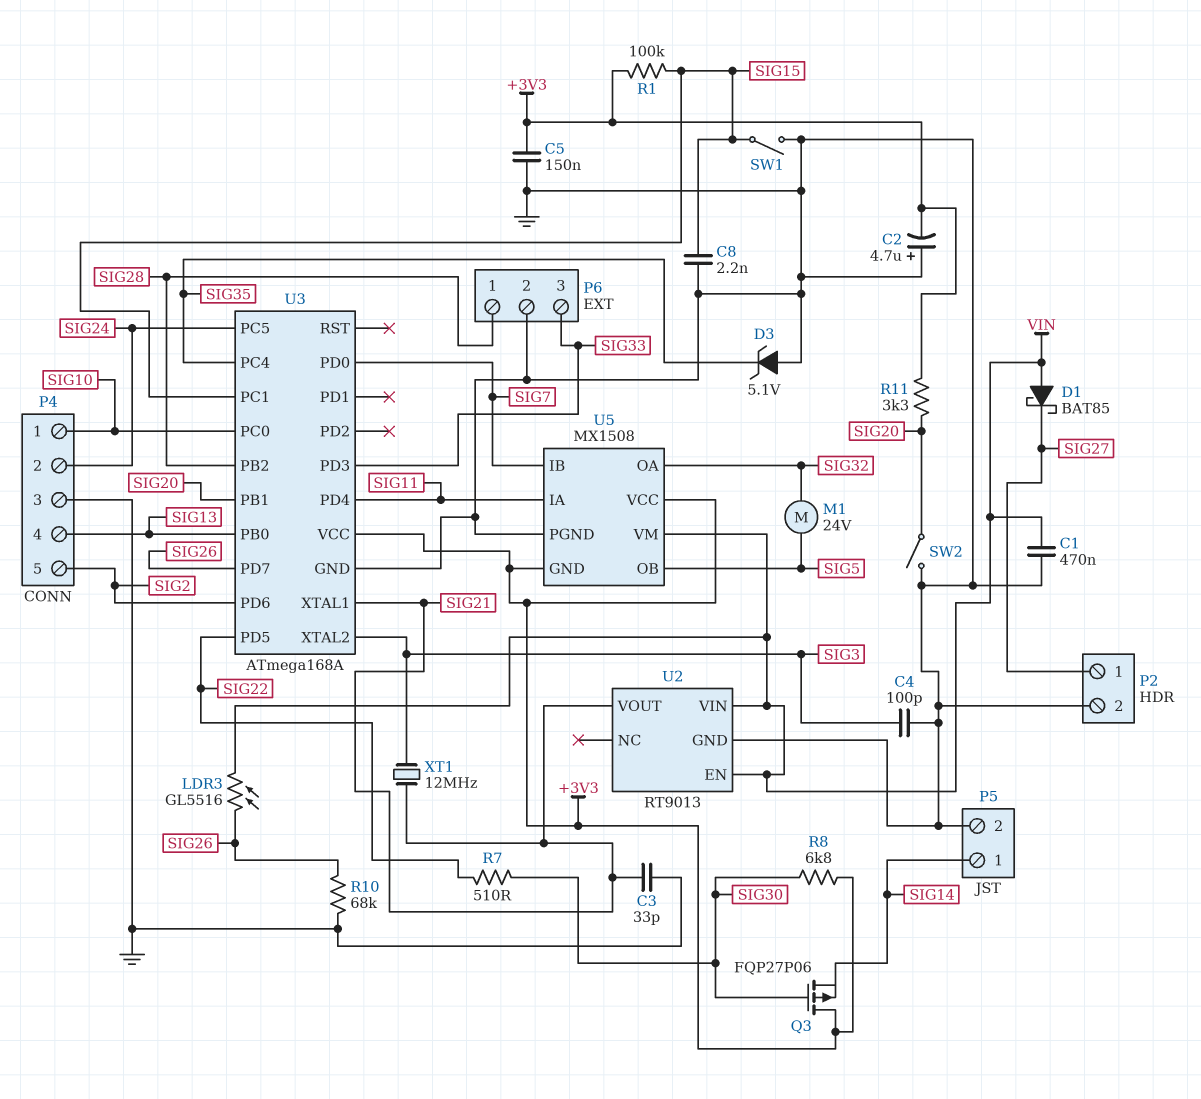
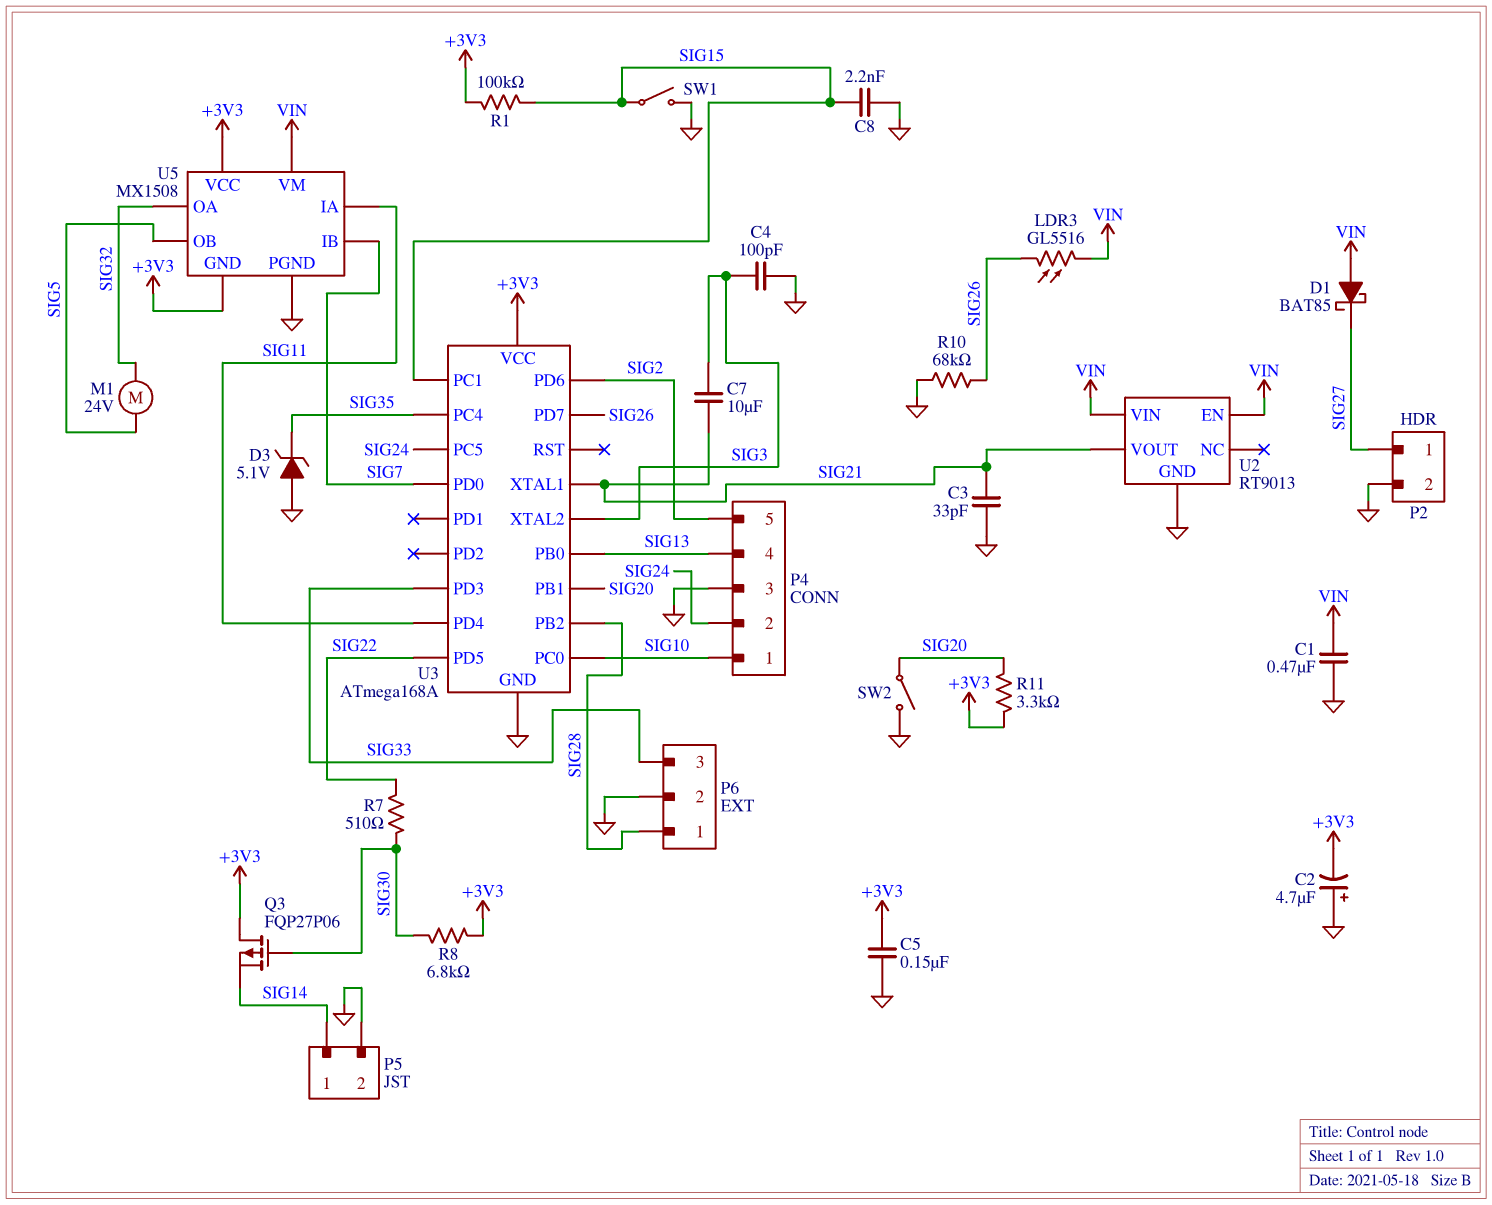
C7: none -> 10uF (SIG3, SIG21)
XT1: 12MHz (SIG3, SIG21) -> none

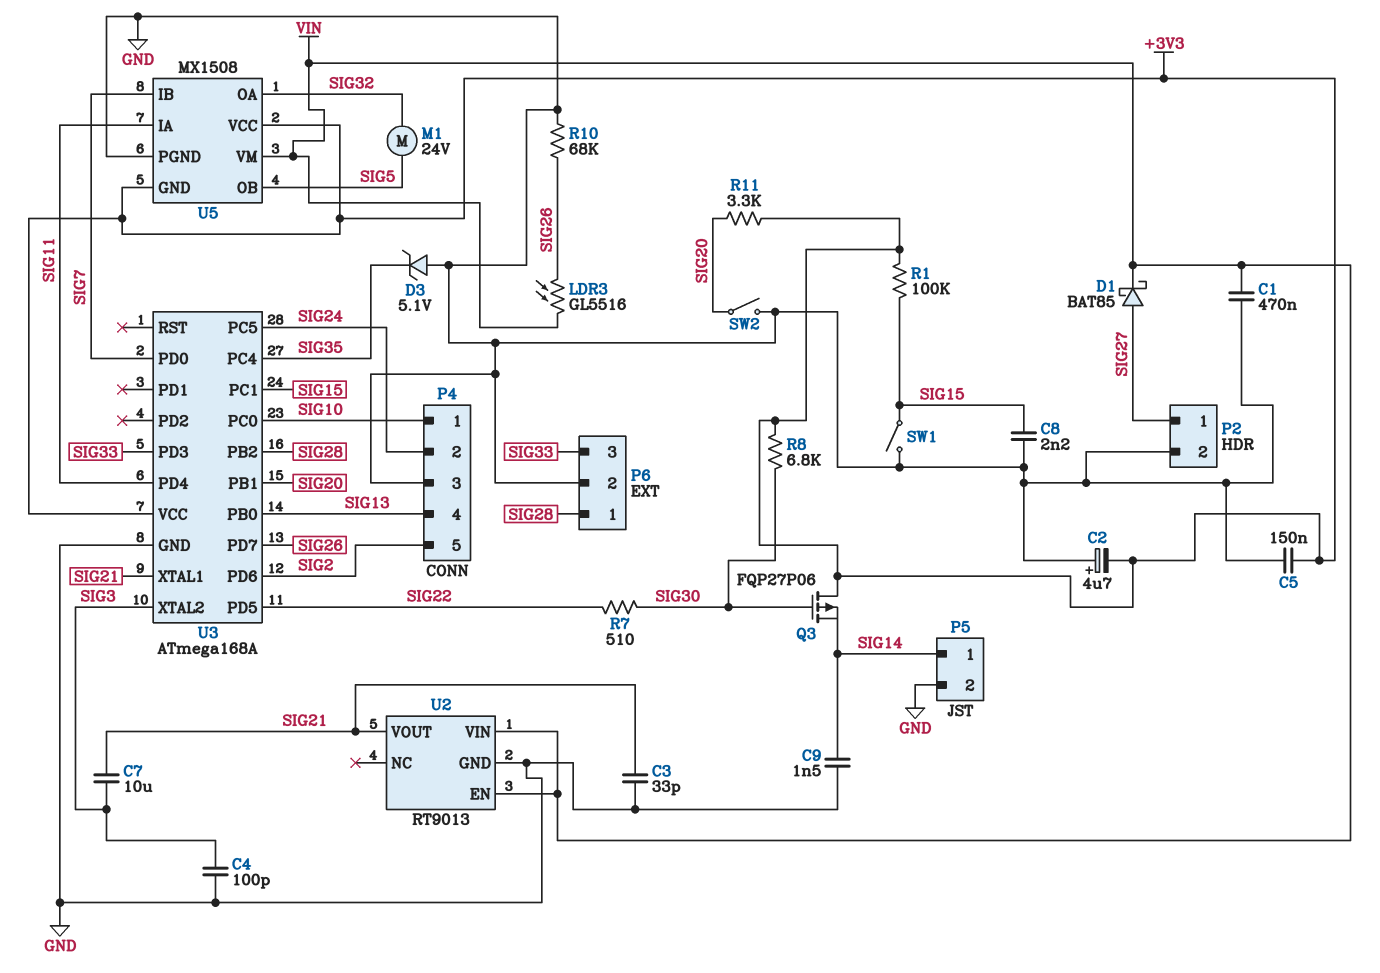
C9: none -> 1.5nF (GND, SIG14)
D1: schottky BAT85 (A VIN, K SIG27) -> schottky BAT85 (A SIG27, K VIN)

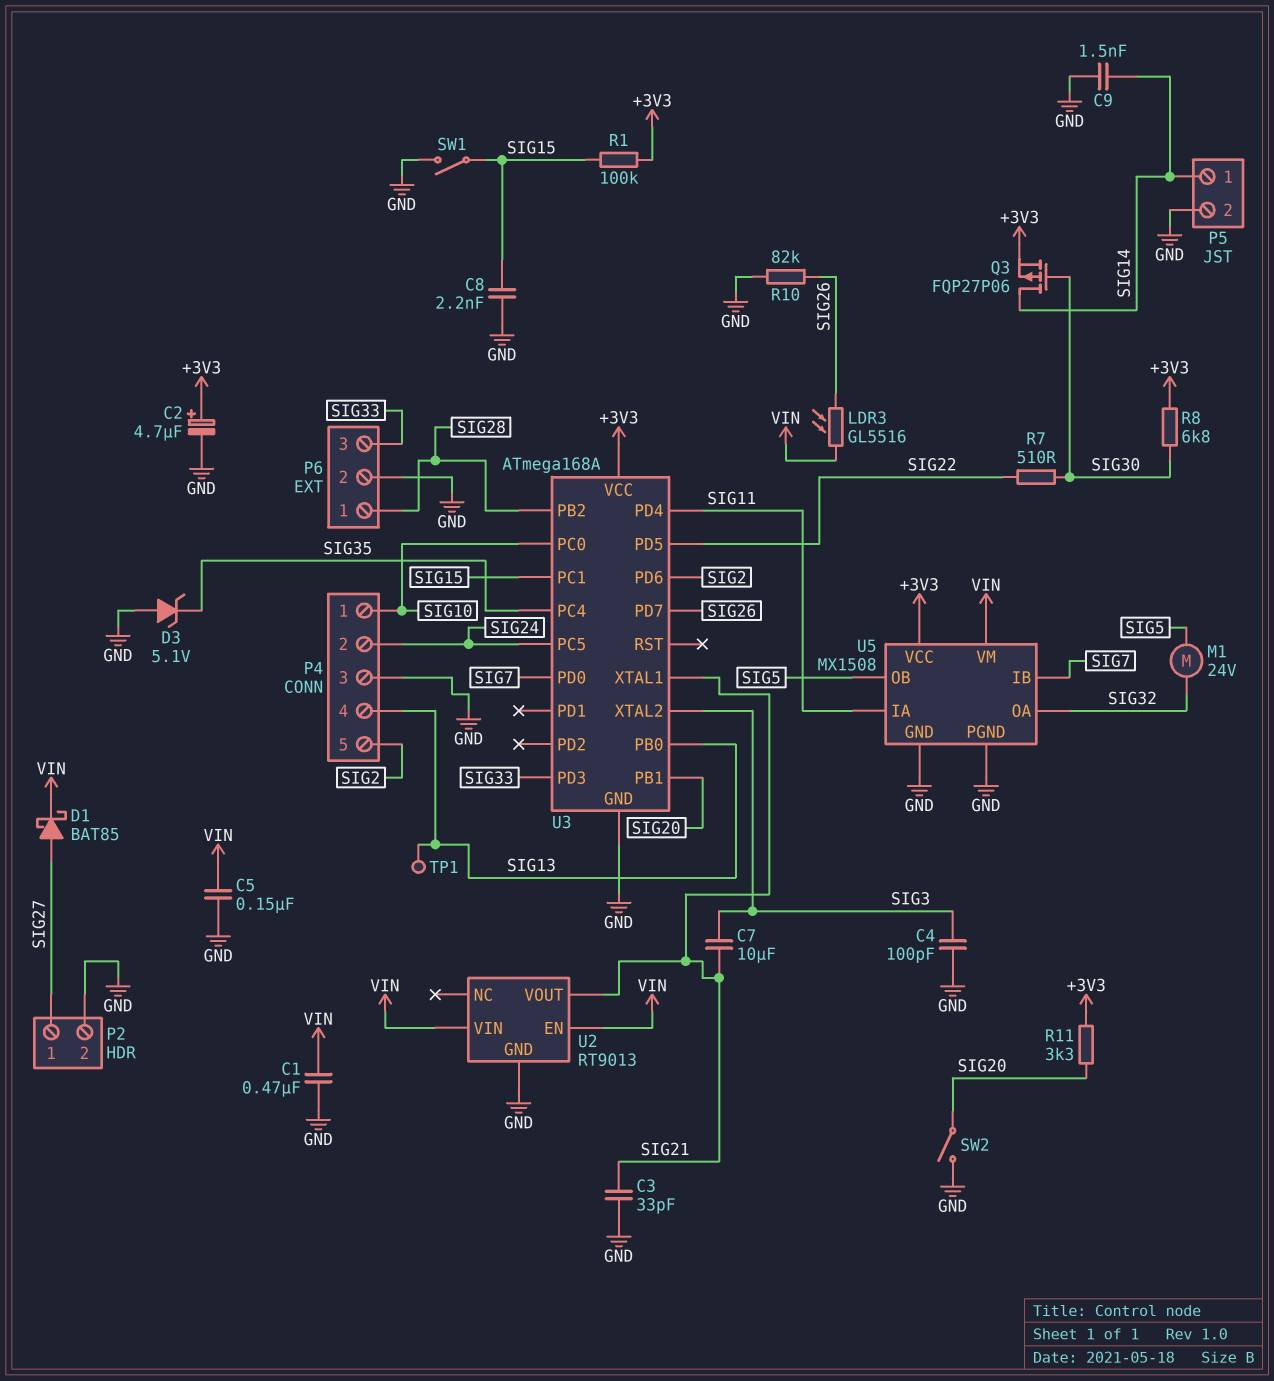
C2: 4.7uF (plus GND, minus +3V3) -> 4.7uF (plus +3V3, minus GND)
C5: 150nF (+3V3, GND) -> 150nF (GND, VIN)
Q3: PMOS FQP27P06 (G SIG30, D +3V3, S SIG14) -> PMOS FQP27P06 (G SIG30, D SIG14, S +3V3)
R10: 68k (GND, SIG26) -> 82k (GND, SIG26)
TP1: none -> test point (SIG13)
U5 pin GND: +3V3 -> GND

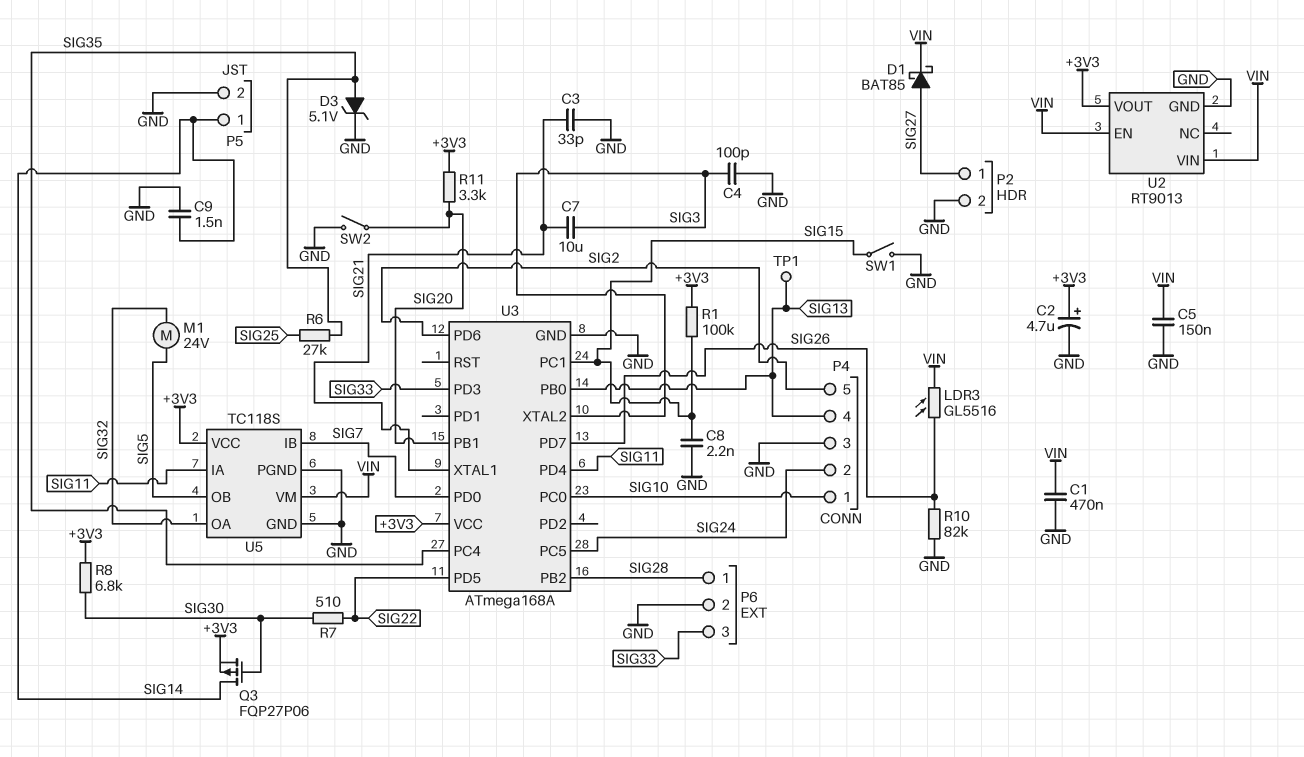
D3: zener 5.1V (A GND, K SIG35) -> zener 5.1V (A SIG35, K GND)
R6: none -> 27k (SIG25, SIG35)
U2 pin VOUT: SIG21 -> +3V3
U5: MX1508 -> TC118S

